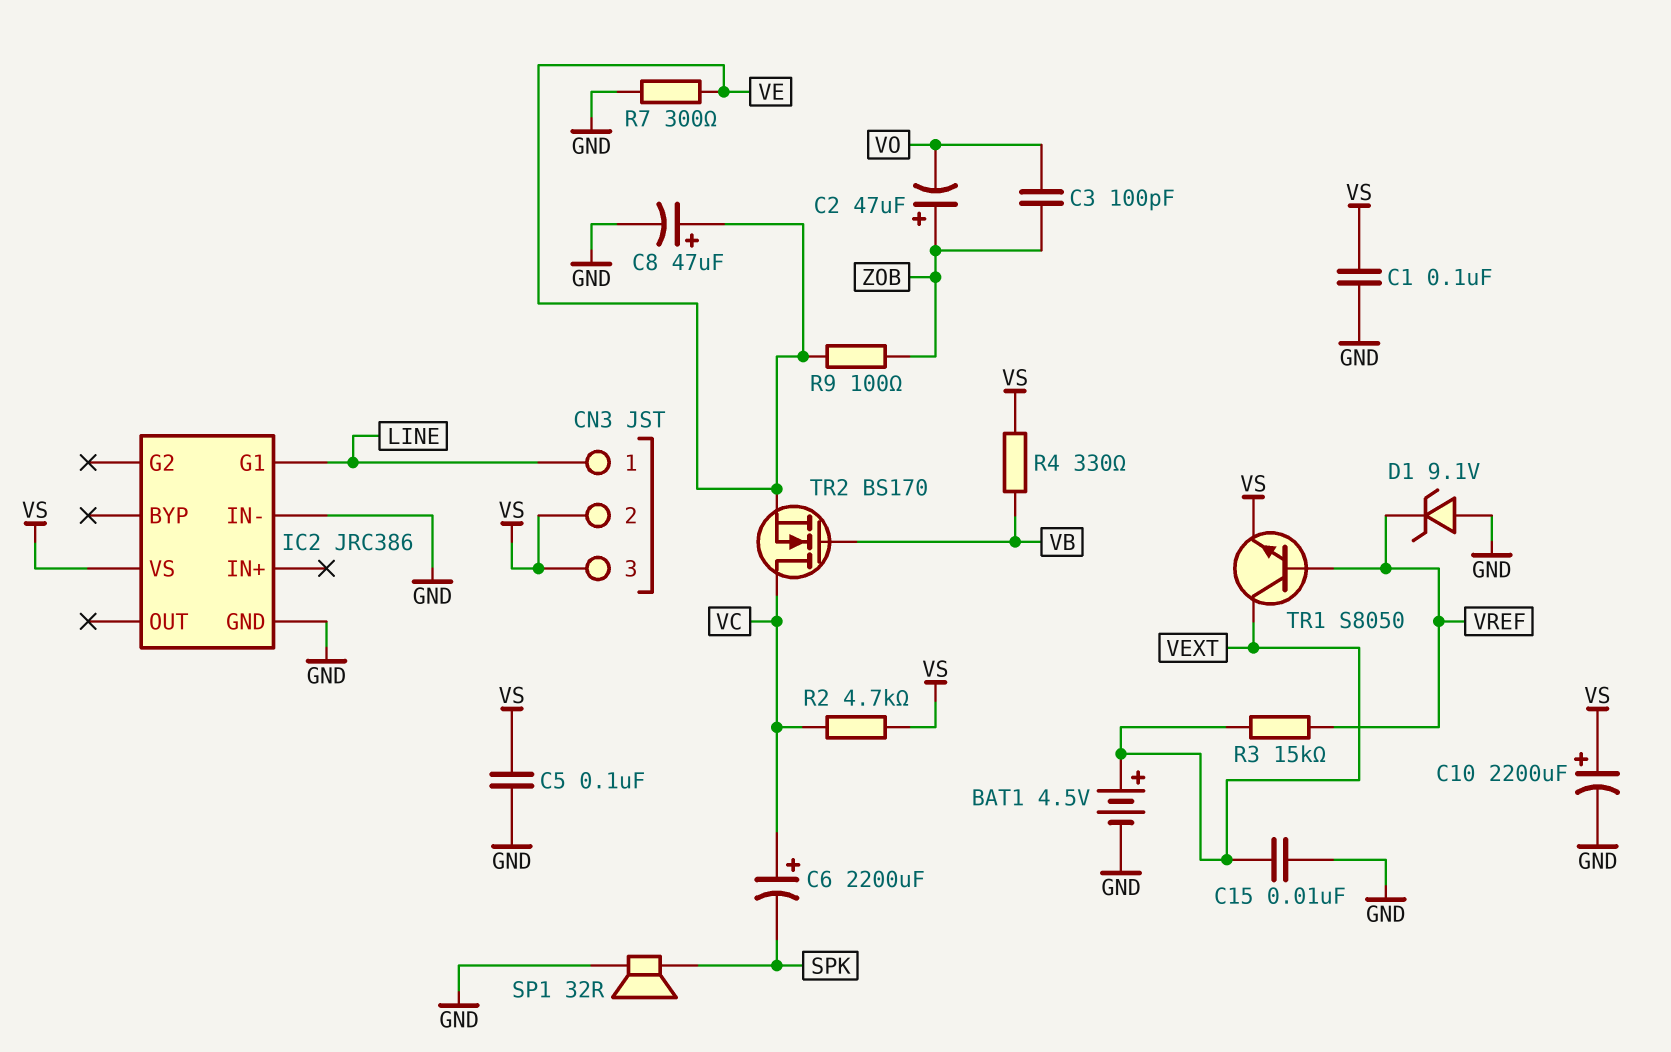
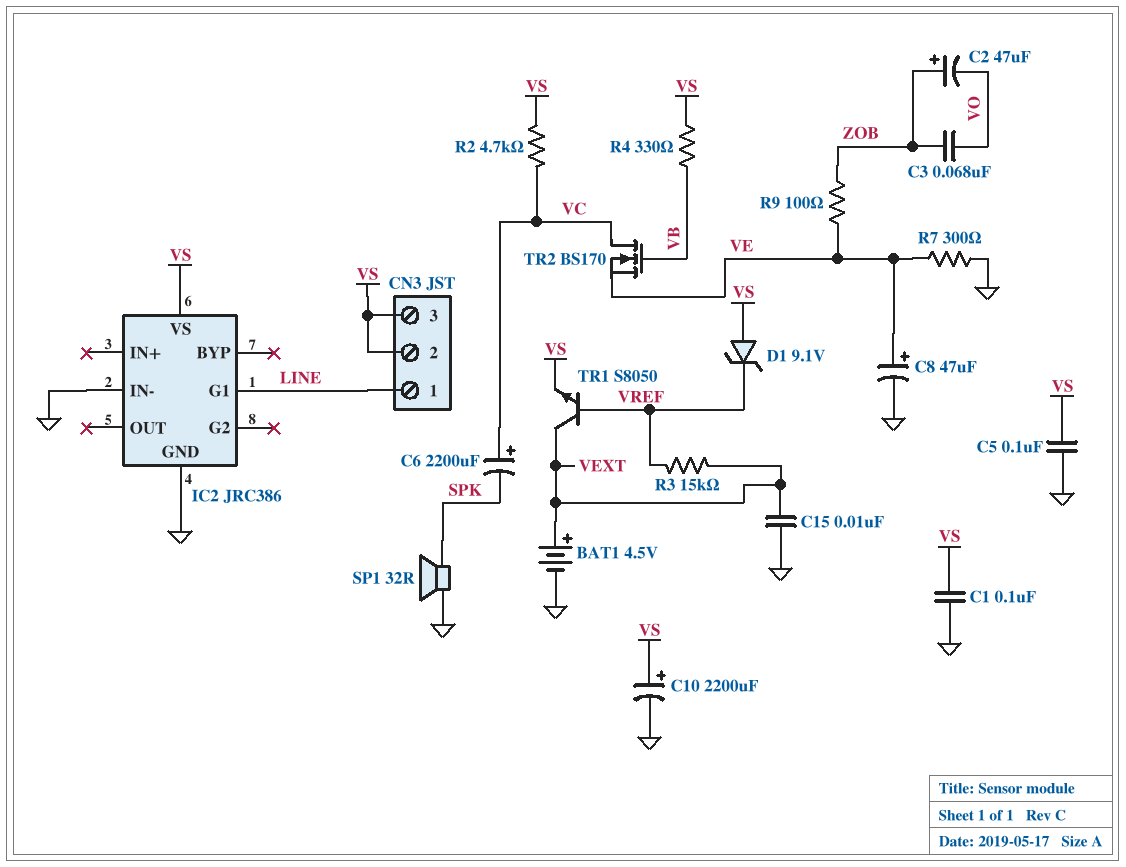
C3: 100pF (VO, ZOB) -> 68nF (VO, ZOB)
D1: zener 9.1V (A GND, K VREF) -> zener 9.1V (A VS, K VREF)

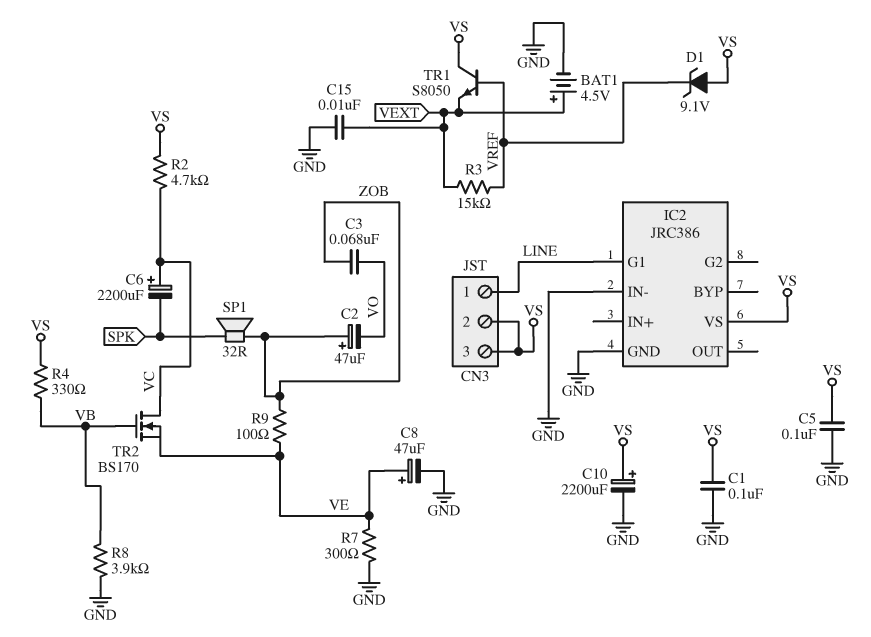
R8: none -> 3.9k (GND, VB)
SP1: speaker 32R (GND, SPK) -> speaker 32R (SPK, ZOB)
TR1: NPN S8050 (B VREF, C VEXT, E VS) -> NPN S8050 (B VREF, C VS, E VEXT)

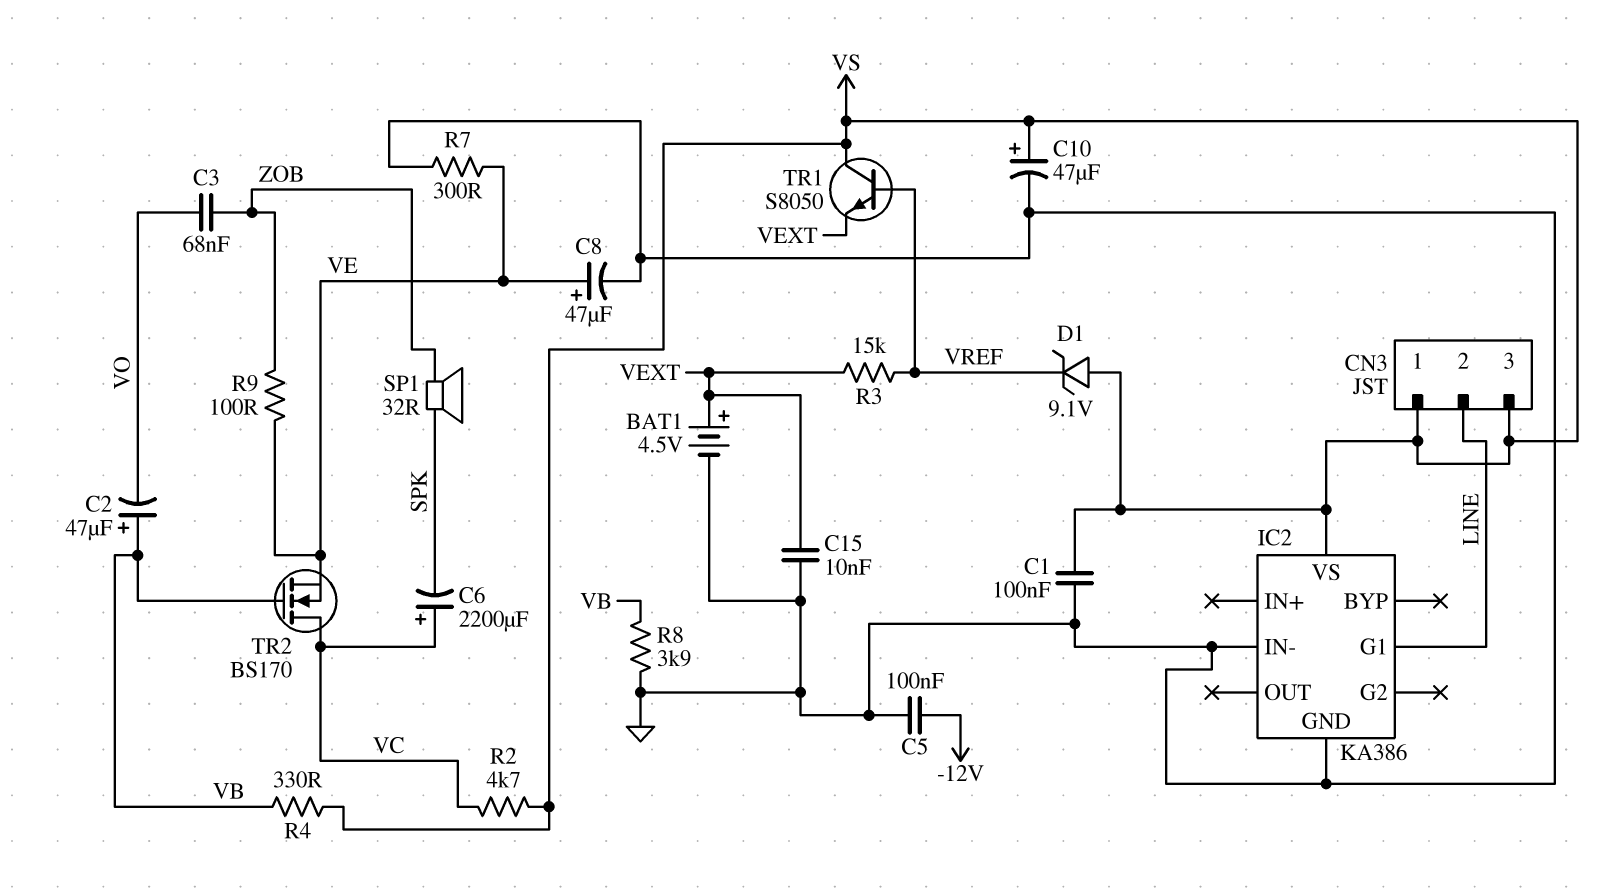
C2: 47uF (plus ZOB, minus VO) -> 47uF (plus VB, minus VO)
C5: 100nF (GND, VS) -> 100nF (-12V, GND)
C10: 2200uF (plus VS, minus GND) -> 47uF (plus VS, minus GND)
CN3 pin 1: LINE -> VS
CN3 pin 2: VS -> LINE
IC2: JRC386 -> KA386

